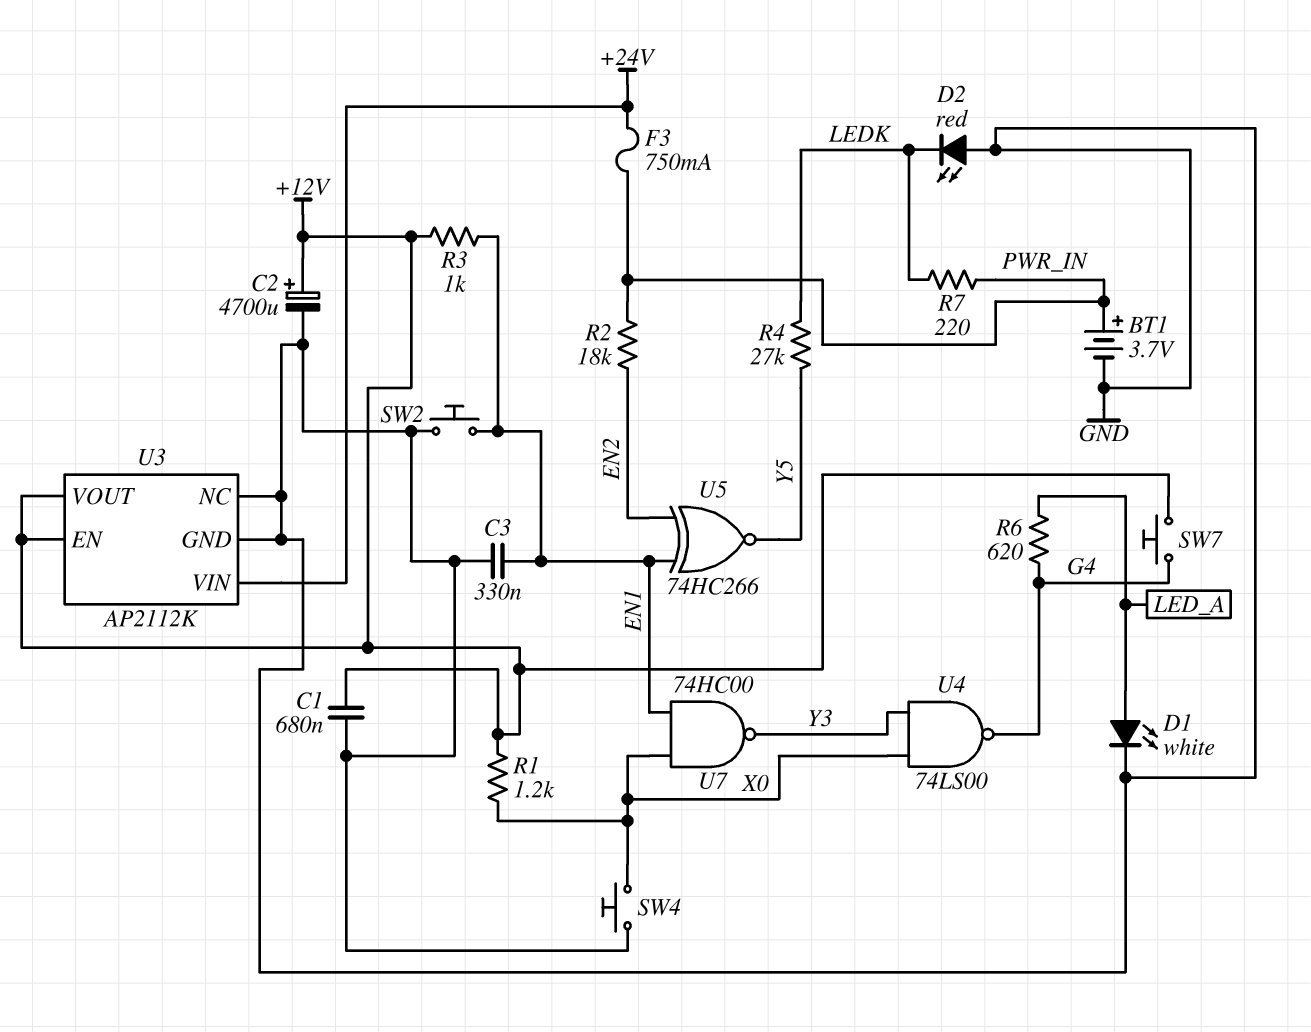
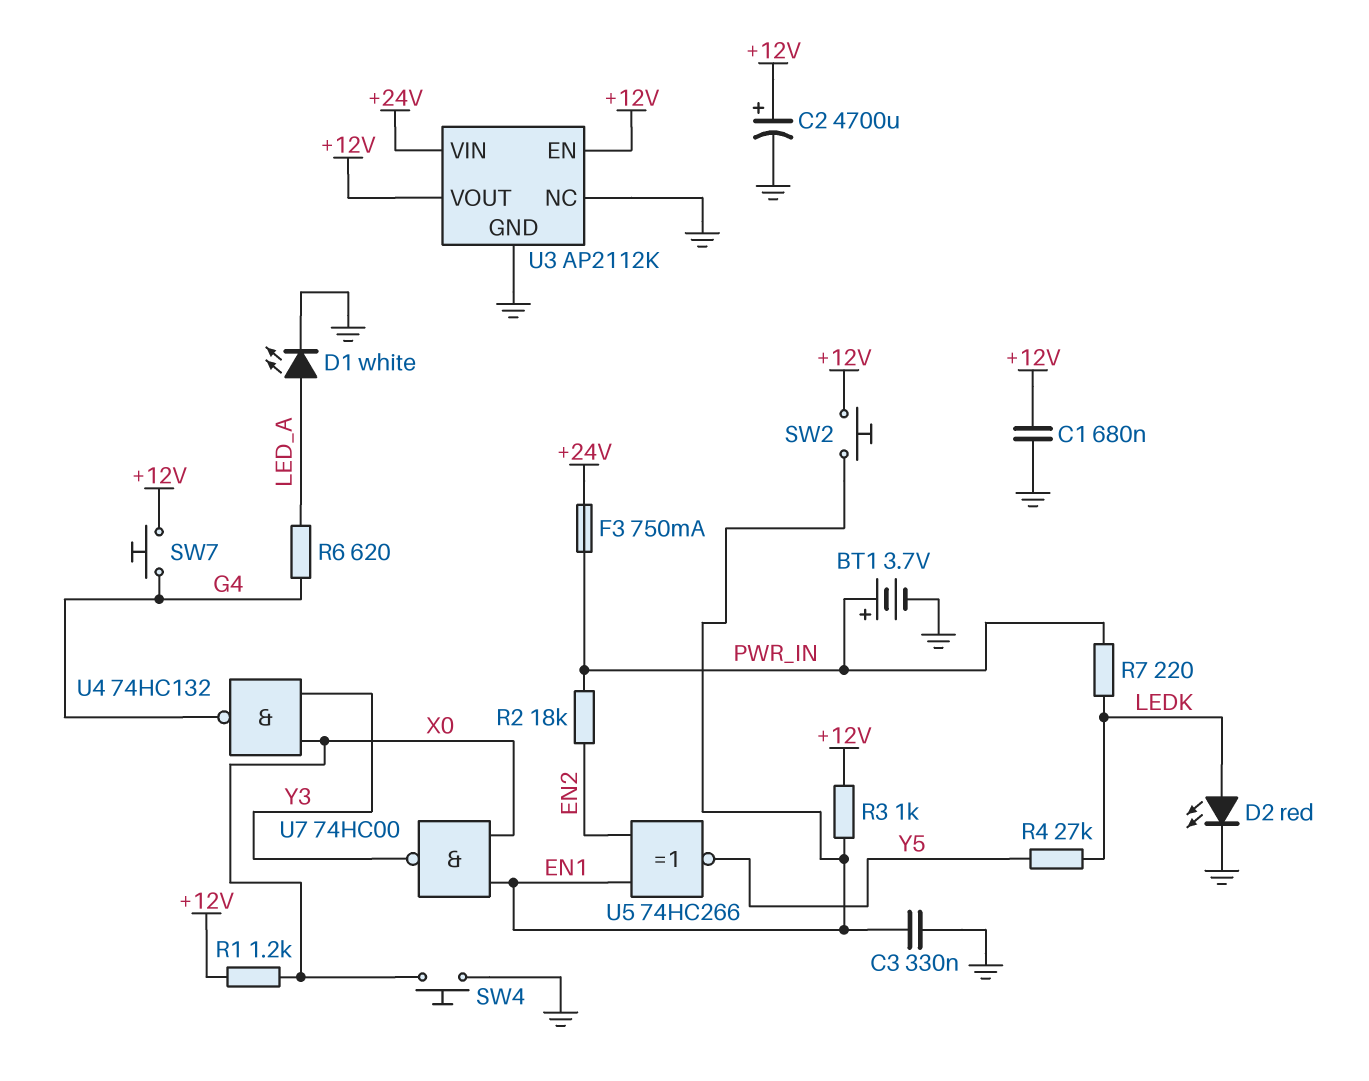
D2: LED red (A GND, K LEDK) -> LED red (A LEDK, K GND)
SW2: button (EN1, GND) -> button (+12V, EN1)
U4: NAND 74LS00 (in X0, in Y3, out G4) -> NAND 74HC132 (in X0, in Y3, out G4)

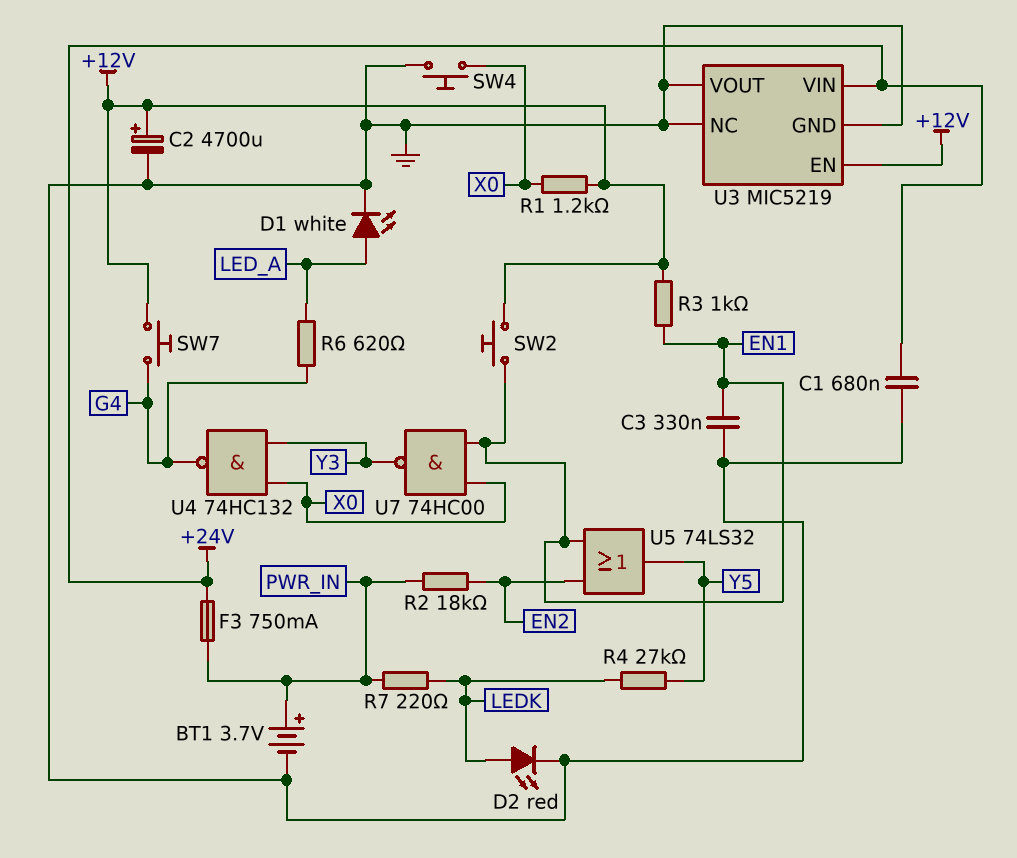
C1: 680nF (+12V, GND) -> 680nF (+24V, GND)
U3: AP2112K -> MIC5219
U3 pin VOUT: +12V -> GND
U5: XNOR 74HC266 (in EN1, in EN2, out Y5) -> OR 74LS32 (in EN1, in EN2, out Y5)

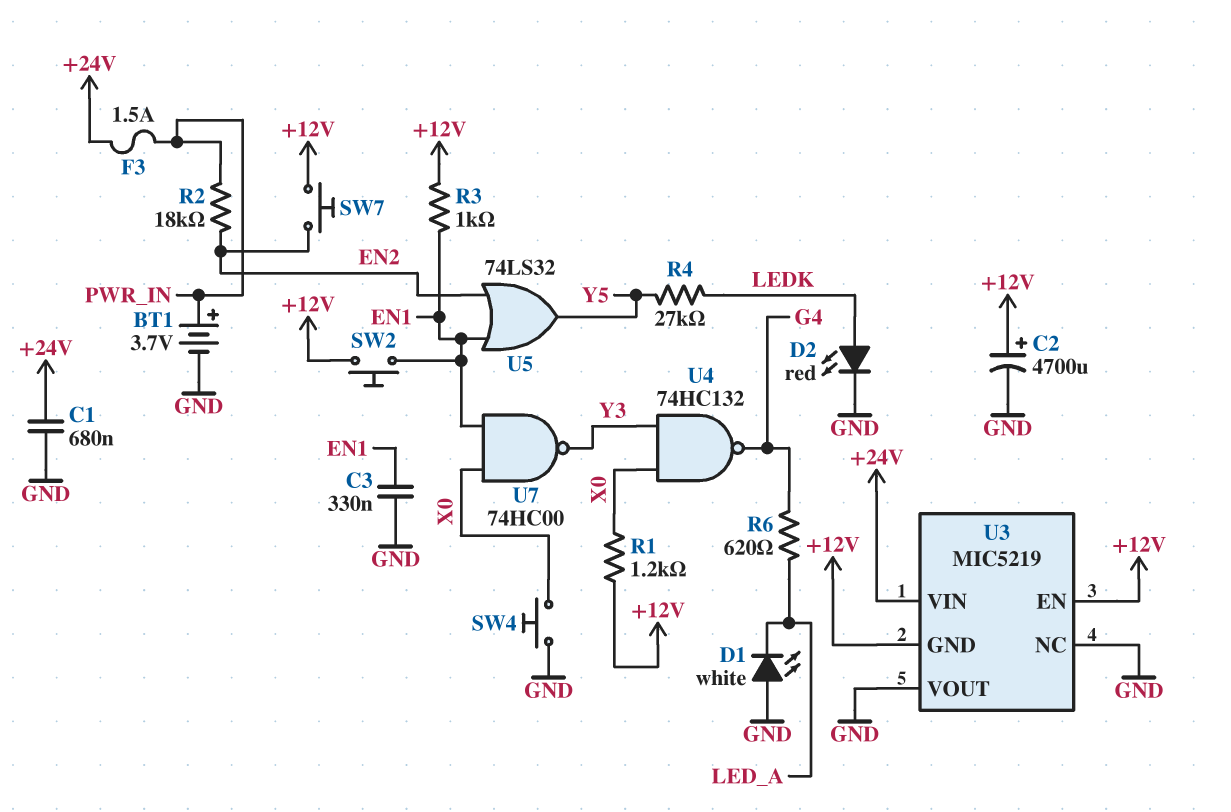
D1: LED white (A LED_A, K GND) -> LED white (A GND, K LED_A)
F3: 750mA (+24V, PWR_IN) -> 1.5A (+24V, PWR_IN)
R7: 220 (LEDK, PWR_IN) -> none
SW7: button (+12V, G4) -> button (+12V, EN2)
U3 pin GND: GND -> +12V

